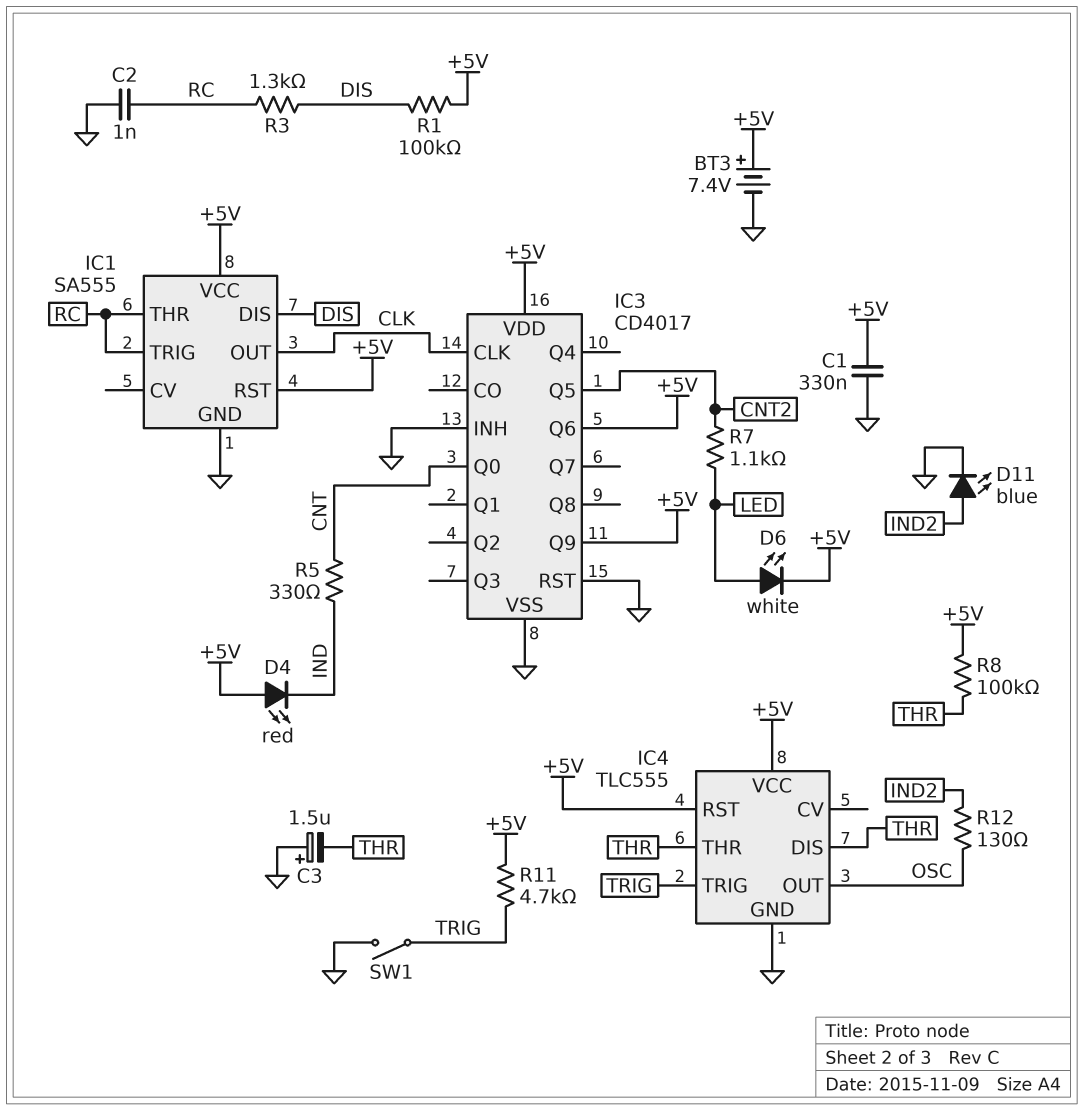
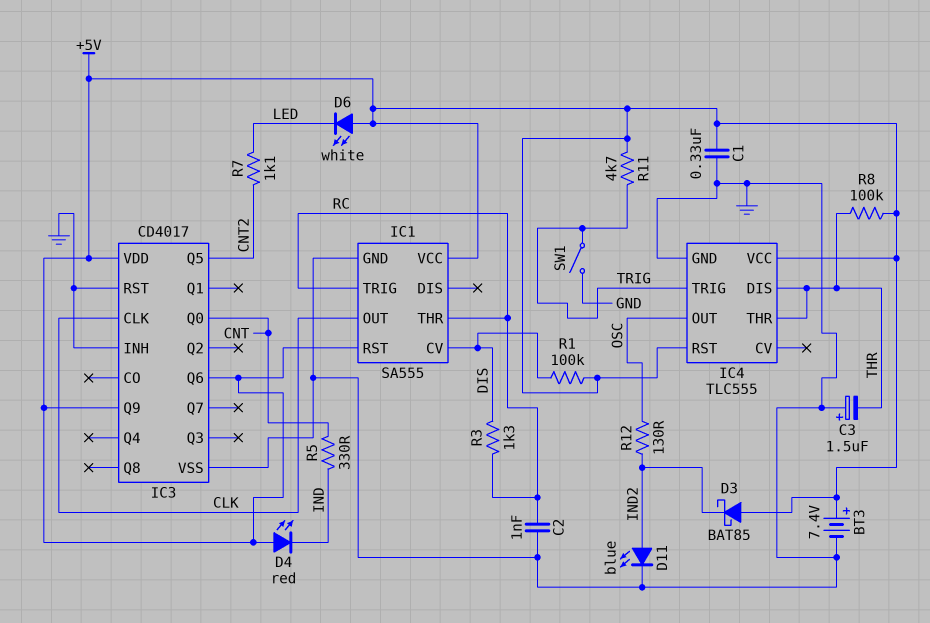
D3: none -> schottky BAT85 (A +5V, K IND2)
D6: LED white (A LED, K +5V) -> LED white (A +5V, K LED)
IC1 pin CV: none -> DIS
IC1 pin DIS: DIS -> none

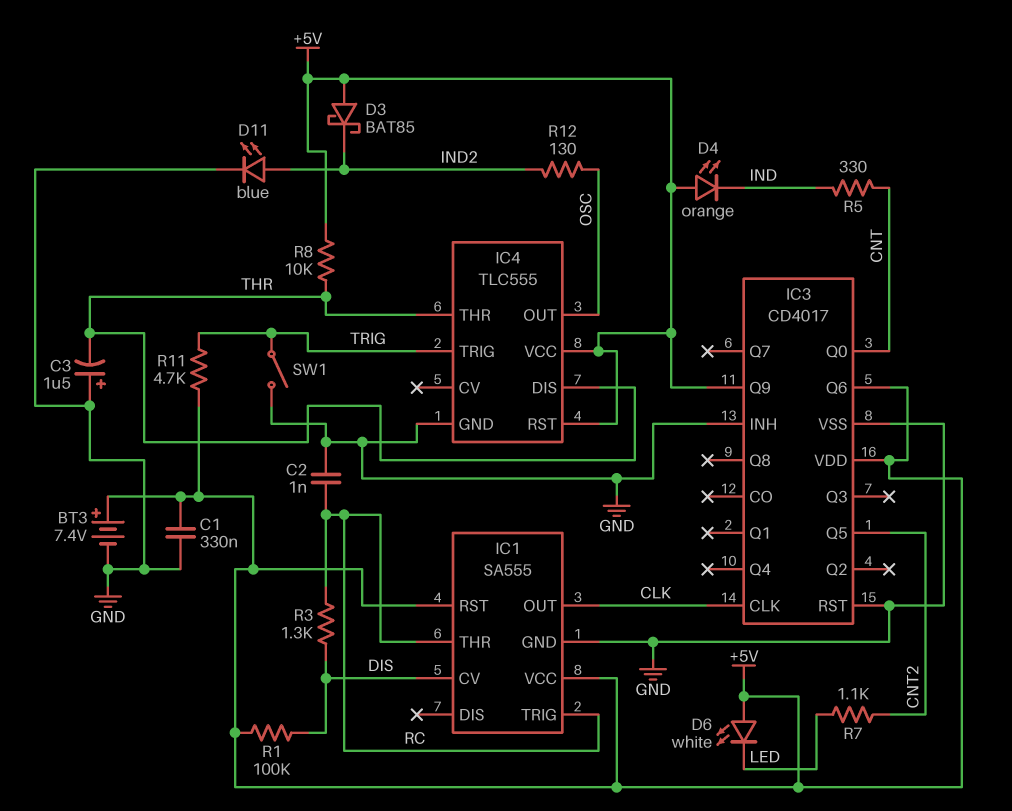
D4: LED red (A +5V, K IND) -> LED orange (A +5V, K IND)
R8: 100k (+5V, THR) -> 10k (+5V, THR)

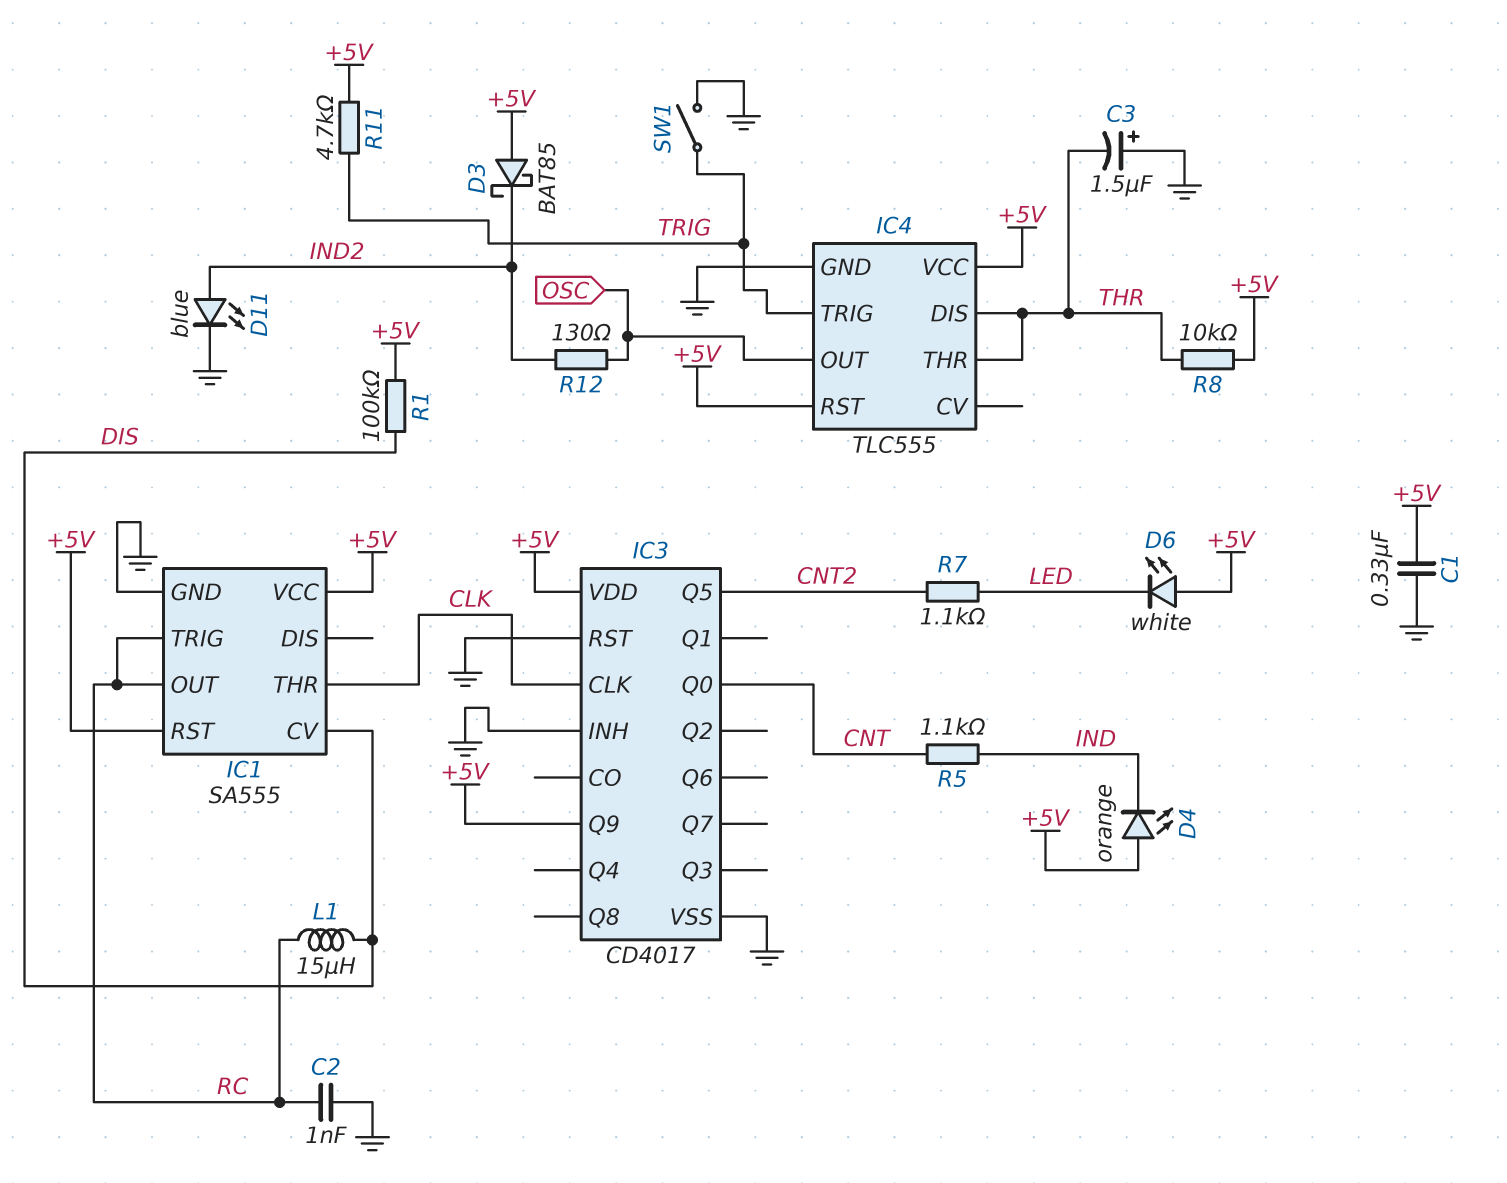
BT3: 7.4V (plus +5V, minus GND) -> none
IC1 pin OUT: CLK -> RC
IC1 pin THR: RC -> CLK
IC3 pin Q6: +5V -> none
L1: none -> 15uH (DIS, RC)
R3: 1.3k (DIS, RC) -> none
R5: 330 (CNT, IND) -> 1.1k (CNT, IND)

